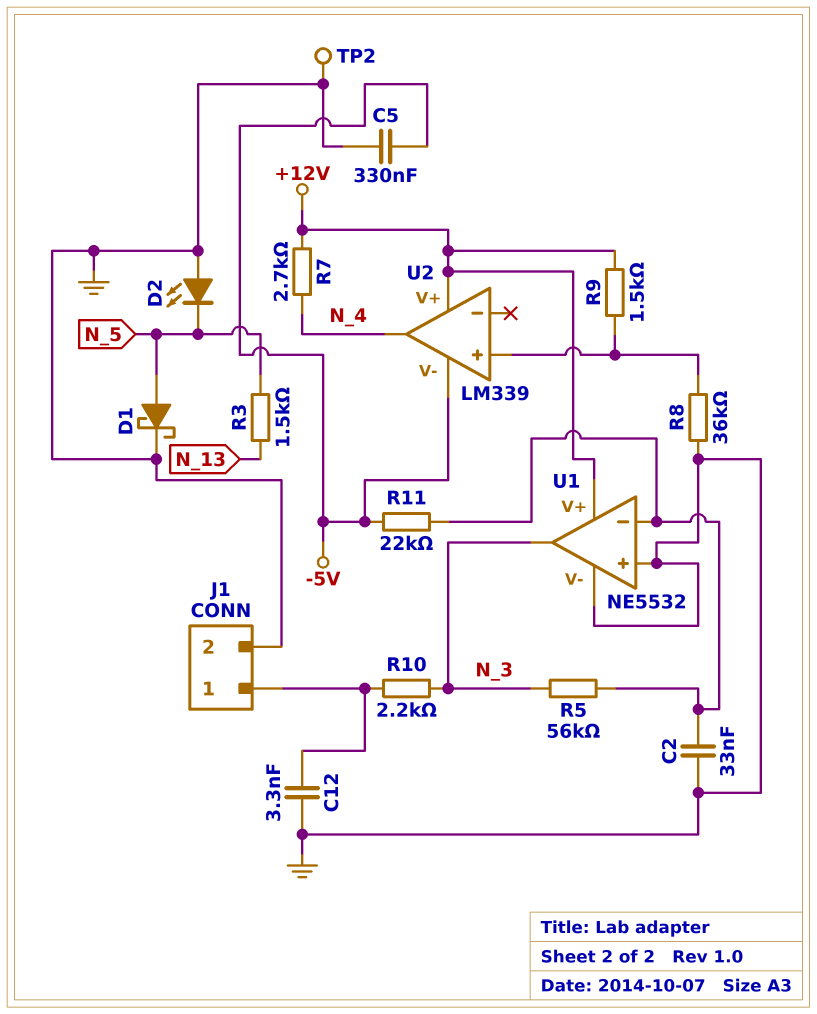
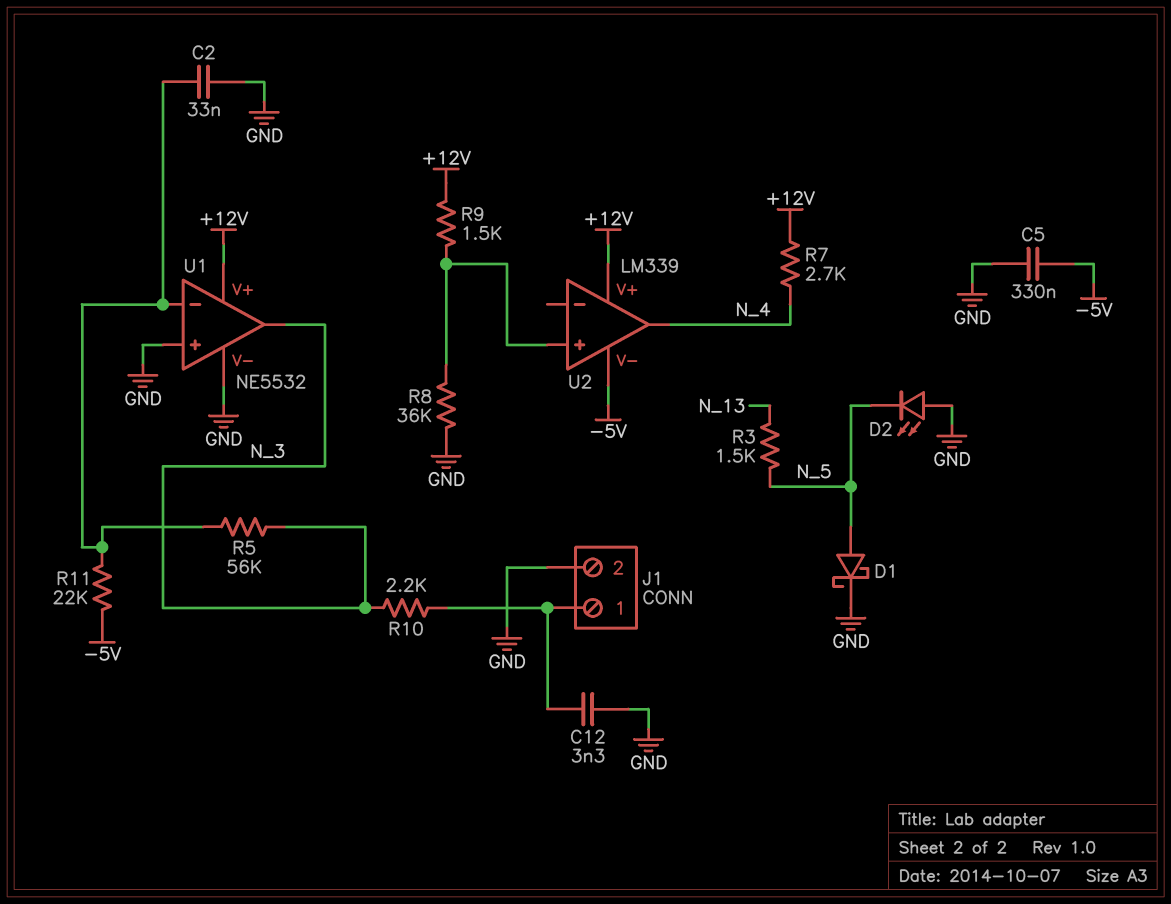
TP2: test point (GND) -> none

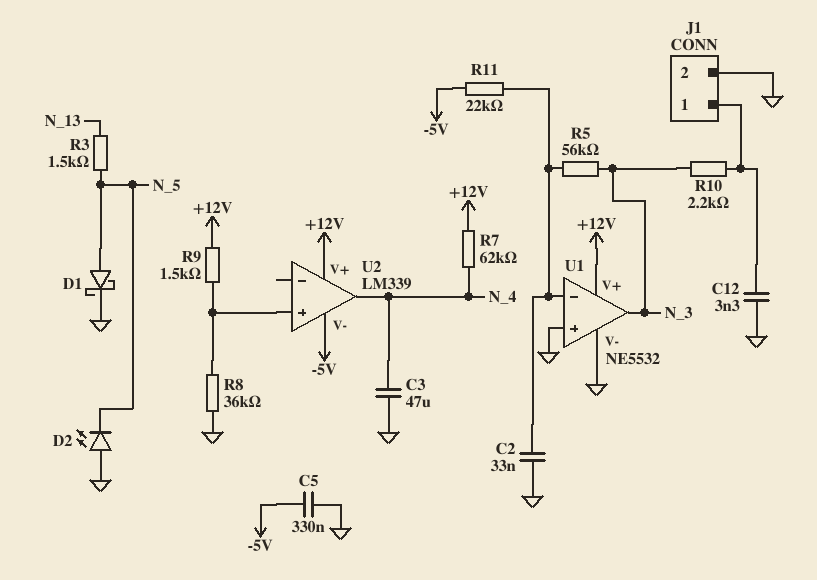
C3: none -> 47uF (GND, N_4)
R7: 2.7k (+12V, N_4) -> 62k (+12V, N_4)

